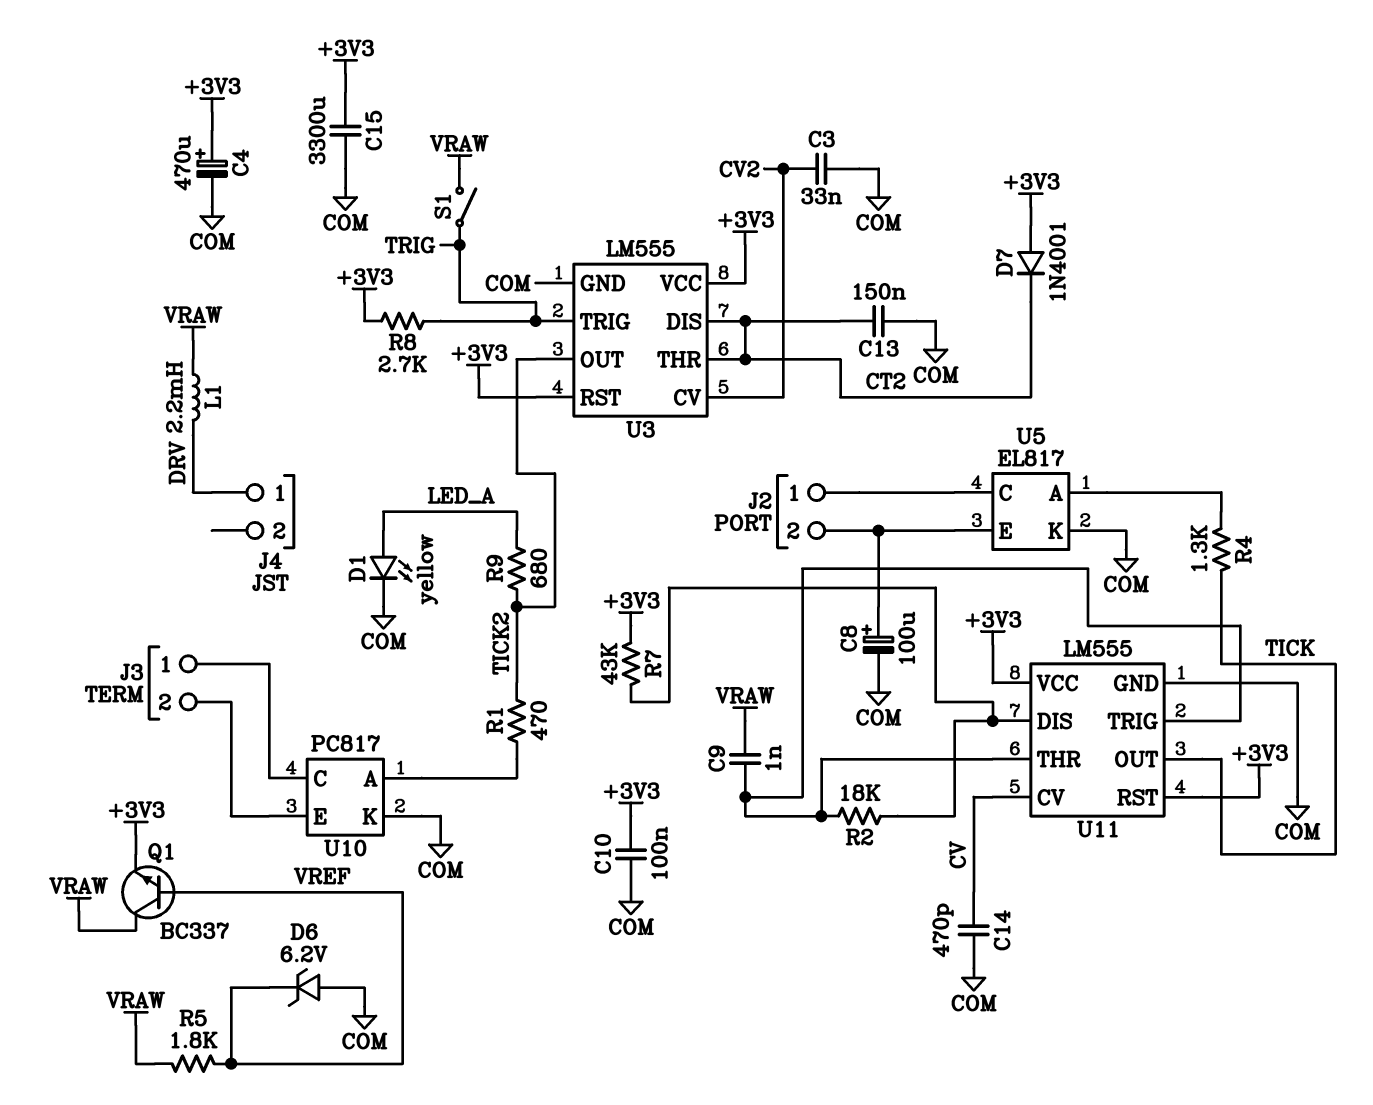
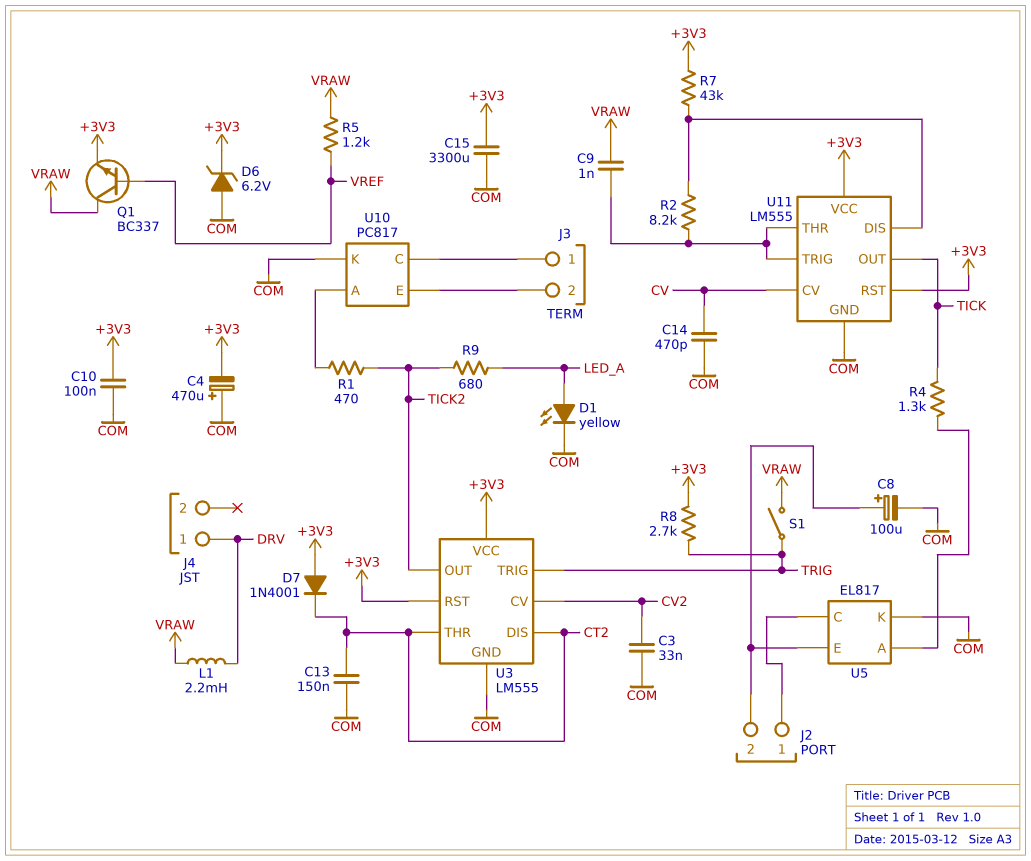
C4: 470uF (plus +3V3, minus COM) -> 470uF (plus COM, minus +3V3)
D6: zener 6.2V (A COM, K VREF) -> zener 6.2V (A COM, K +3V3)
R2: 18k (U11/DIS, U11/THR) -> 8.2k (U11/DIS, U11/THR)
R5: 1.8k (VRAW, VREF) -> 1.2k (VRAW, VREF)

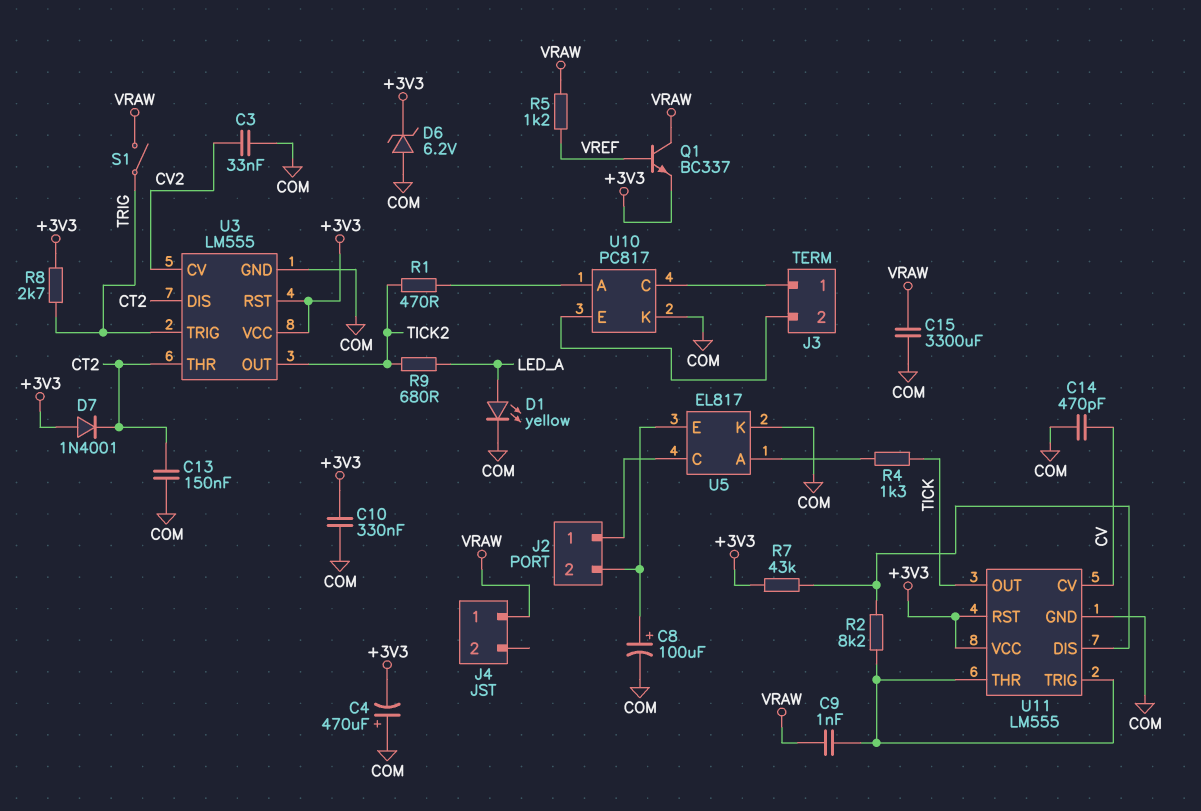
C10: 100nF (+3V3, COM) -> 330nF (+3V3, COM)
C15: 3300uF (+3V3, COM) -> 3300uF (COM, VRAW)
J4 pin 1: DRV -> VRAW
L1: 2.2mH (DRV, VRAW) -> none

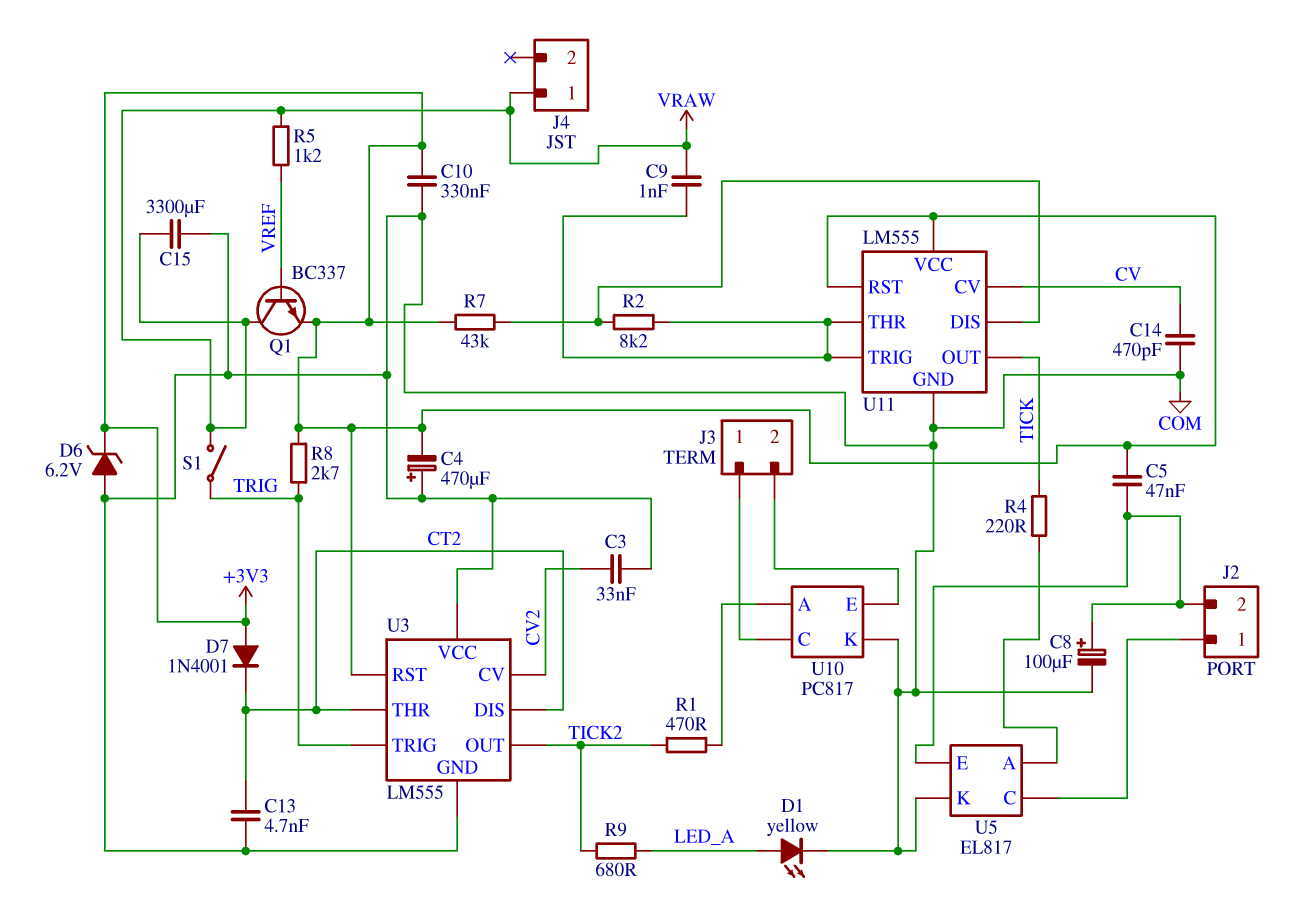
C5: none -> 47nF (+3V3, J2/2)
C13: 150nF (COM, CT2) -> 4.7nF (COM, CT2)
R4: 1.3k (TICK, U5/A) -> 220 (TICK, U5/A)
U3 pin VCC: +3V3 -> COM

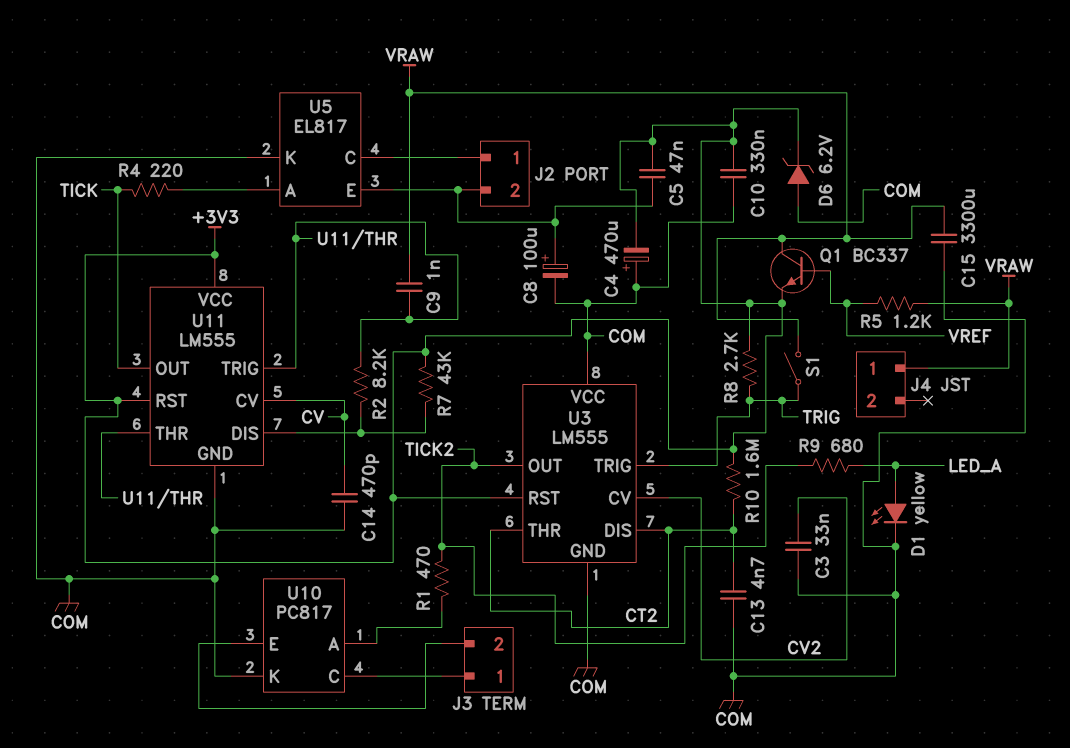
D7: diode 1N4001 (A +3V3, K CT2) -> none
R10: none -> 1.6M (+3V3, CT2)

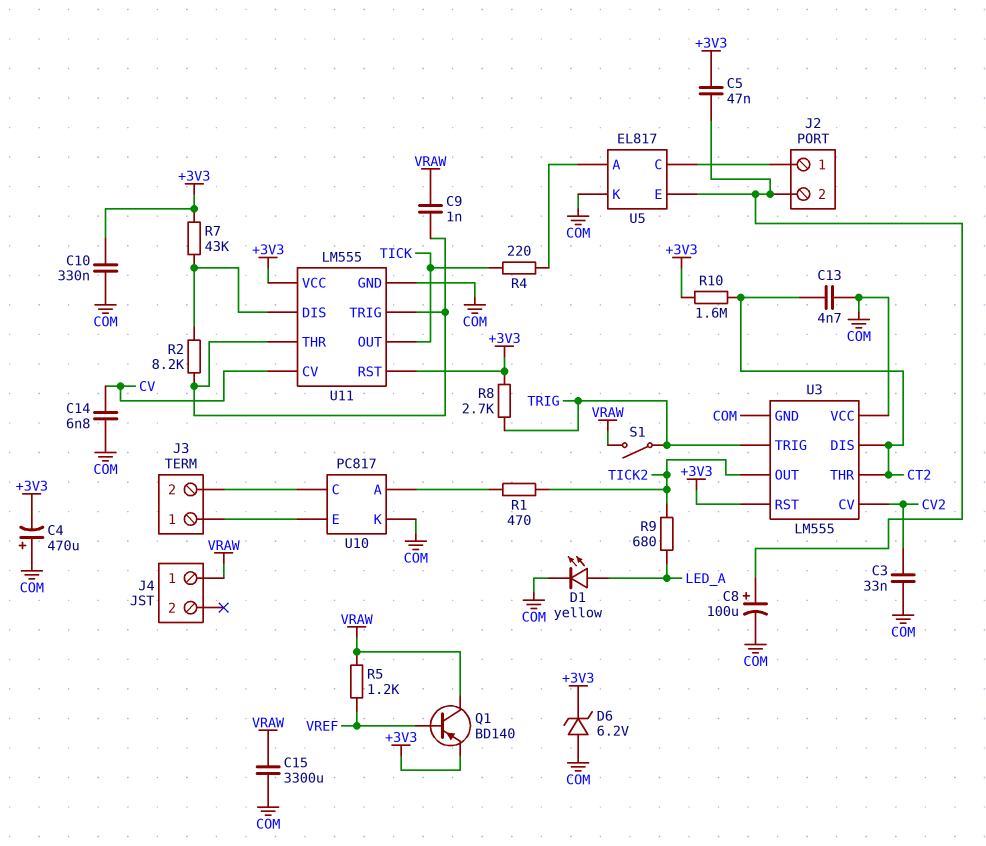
C14: 470pF (COM, CV) -> 6.8nF (COM, CV)
Q1: NPN BC337 (B VREF, C VRAW, E +3V3) -> PNP BD140 (B VREF, C VRAW, E +3V3)
U10 pin C: J3/1 -> J3/2
U10 pin E: J3/2 -> J3/1

